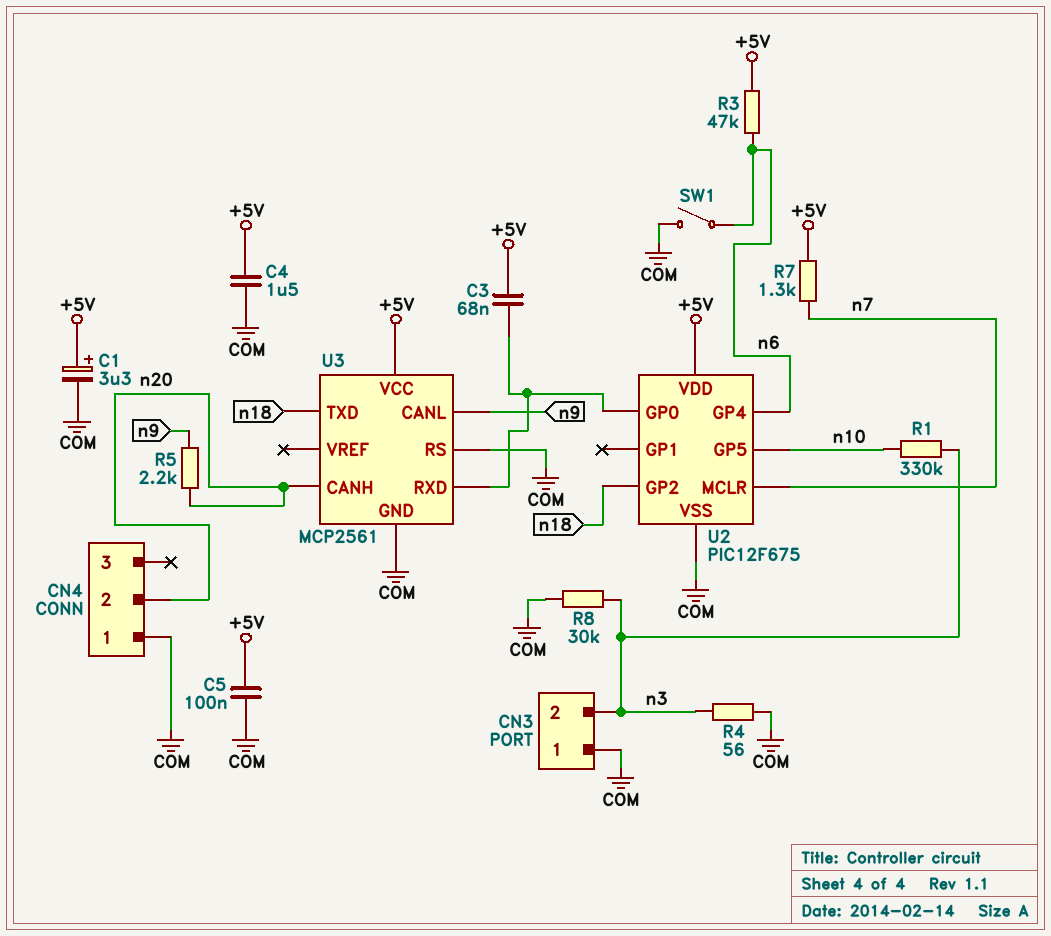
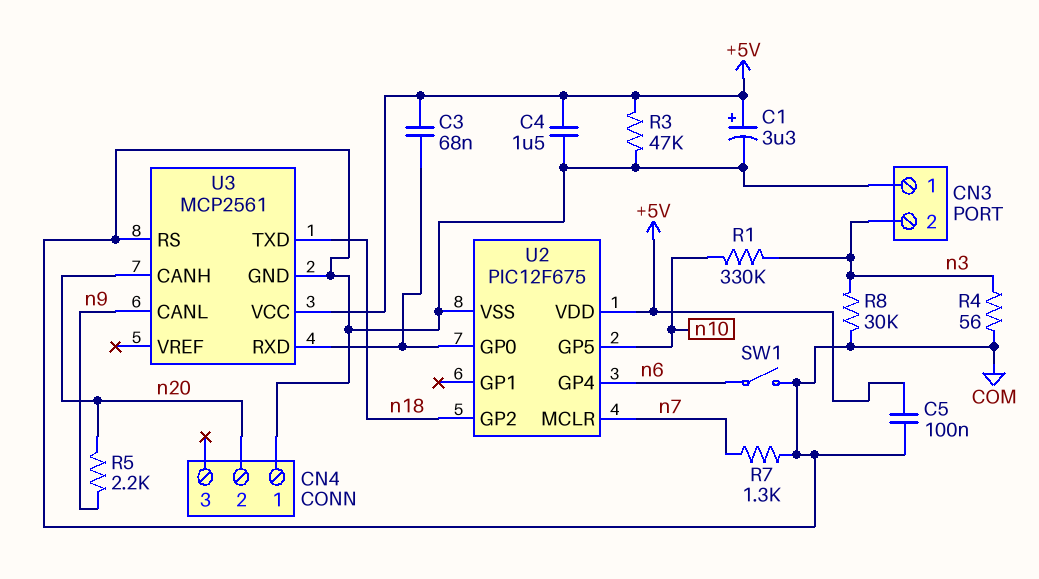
R3: 47k (+5V, n6) -> 47k (+5V, COM)
R7: 1.3k (+5V, n7) -> 1.3k (COM, n7)

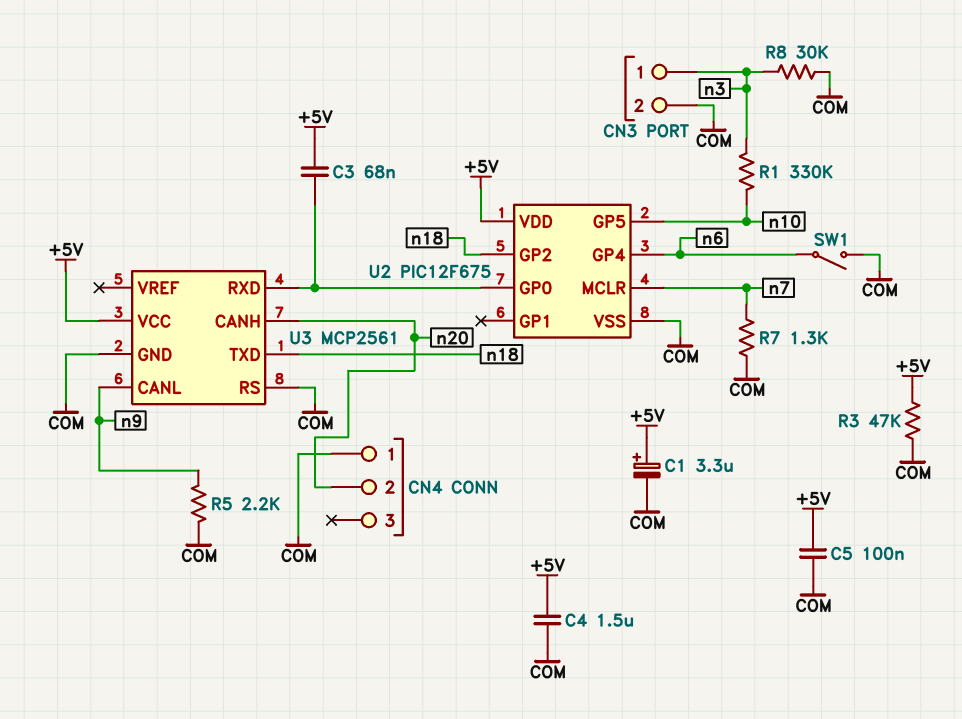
CN3 pin 1: COM -> n3
CN3 pin 2: n3 -> COM
R4: 56 (COM, n3) -> none
R5: 2.2k (n9, n20) -> 2.2k (COM, n9)

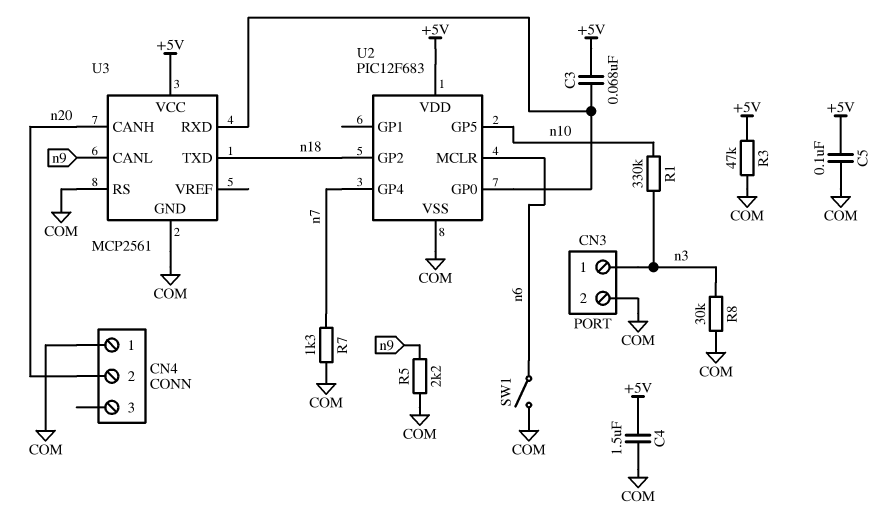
C1: 3.3uF (plus +5V, minus COM) -> none
U2: PIC12F675 -> PIC12F683
U2 pin GP4: n6 -> n7
U2 pin MCLR: n7 -> n6

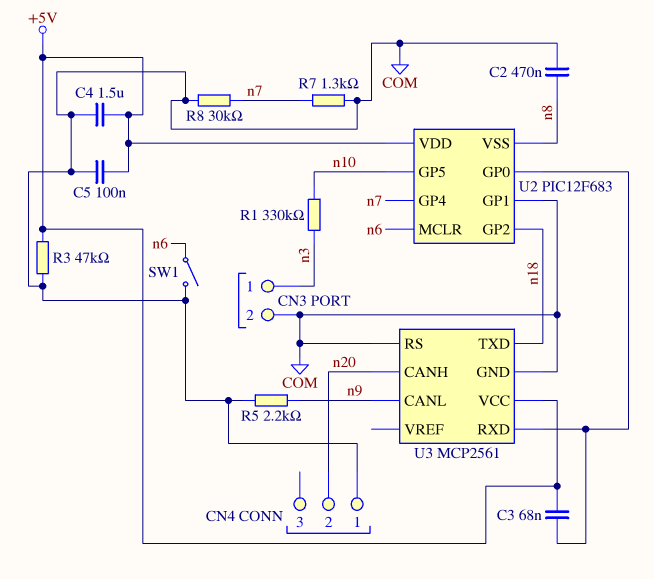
C2: none -> 470nF (COM, n8)
R8: 30k (COM, n3) -> 30k (COM, n7)
U2 pin GP1: none -> COM
U2 pin VSS: COM -> n8

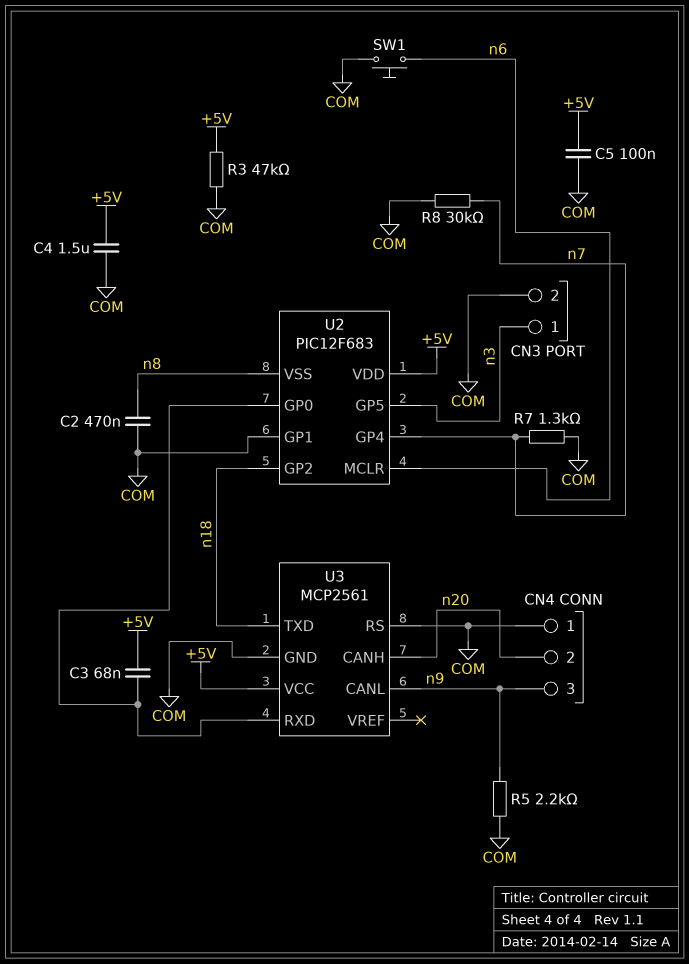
CN4 pin 3: none -> n9
R1: 330k (n3, n10) -> none
SW1: switch (COM, n6) -> button (COM, n6)
U2 pin GP5: n10 -> n3

